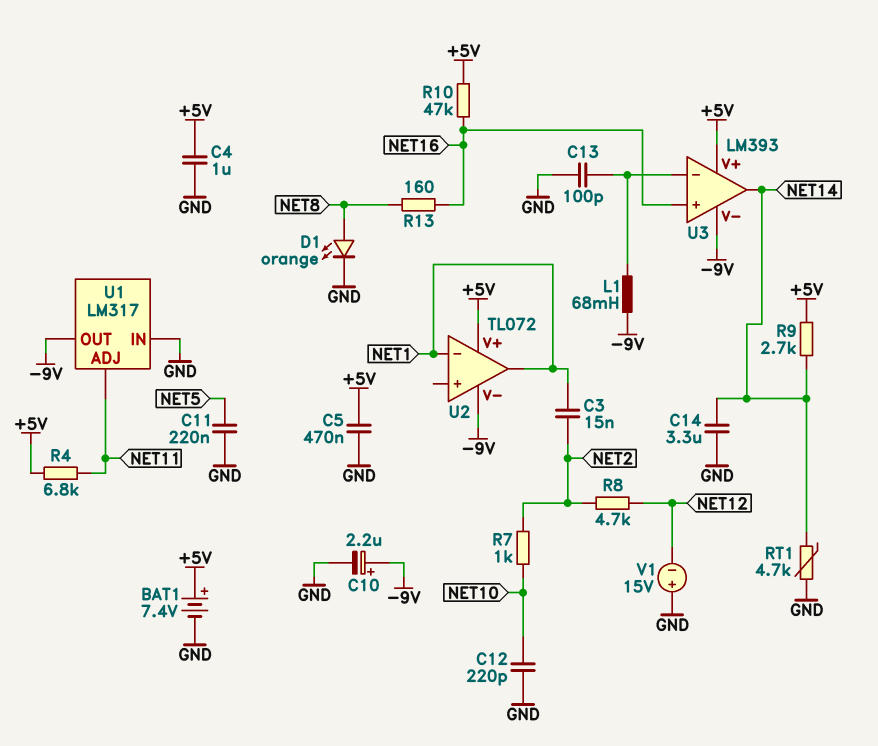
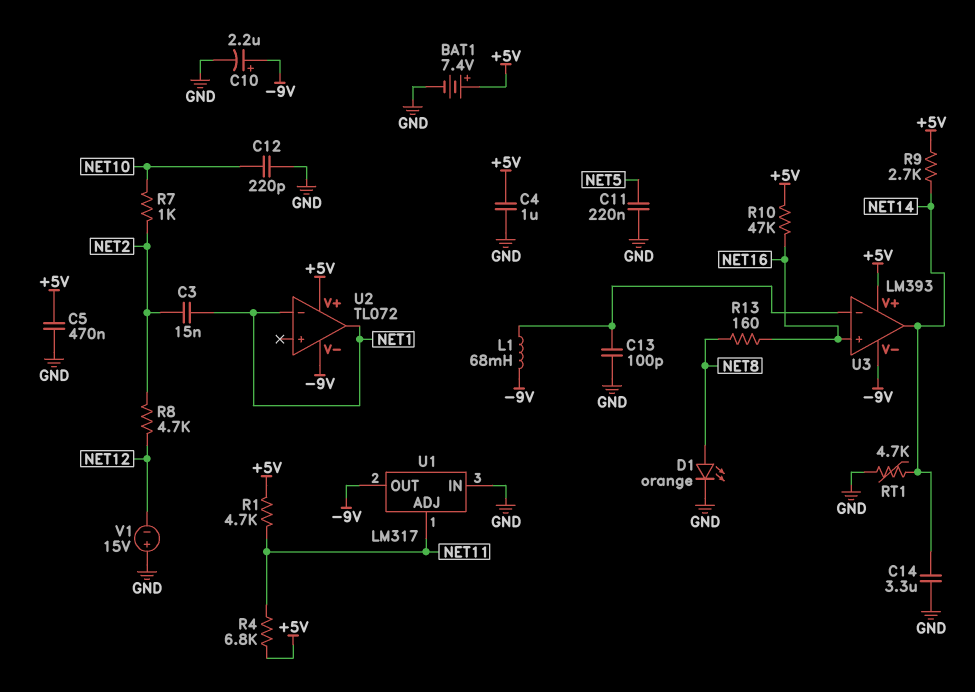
R1: none -> 4.7k (+5V, NET11)

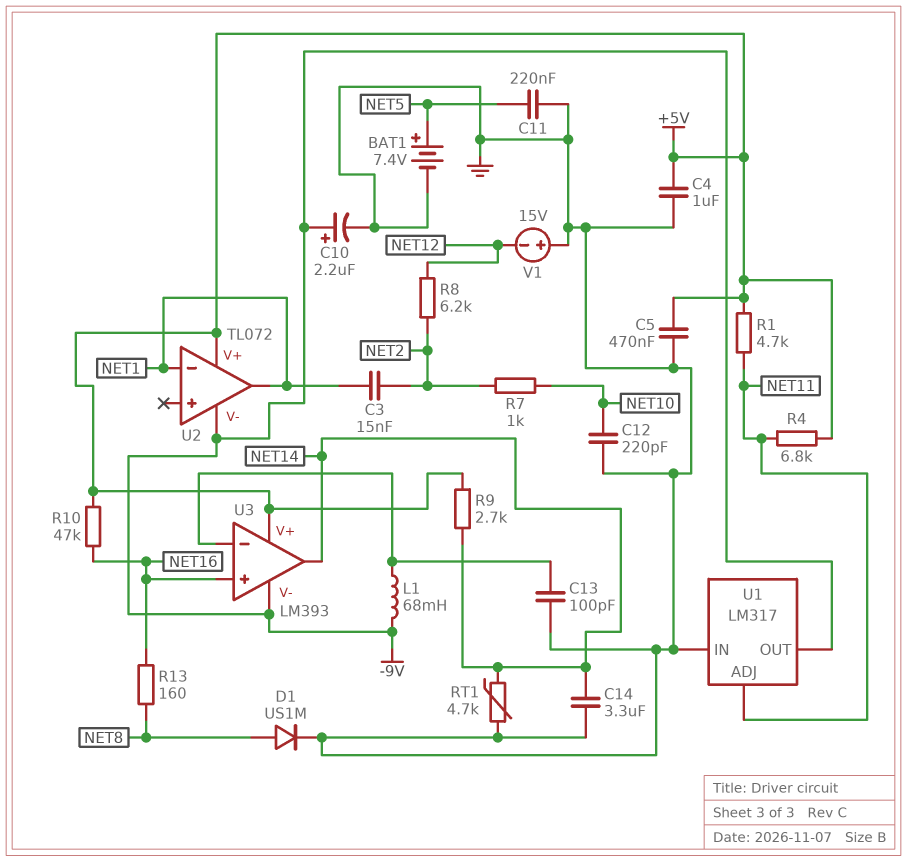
BAT1: 7.4V (plus +5V, minus GND) -> 7.4V (plus NET5, minus GND)
D1: LED orange (A NET8, K GND) -> diode US1M (A NET8, K GND)
R8: 4.7k (NET2, NET12) -> 6.2k (NET2, NET12)

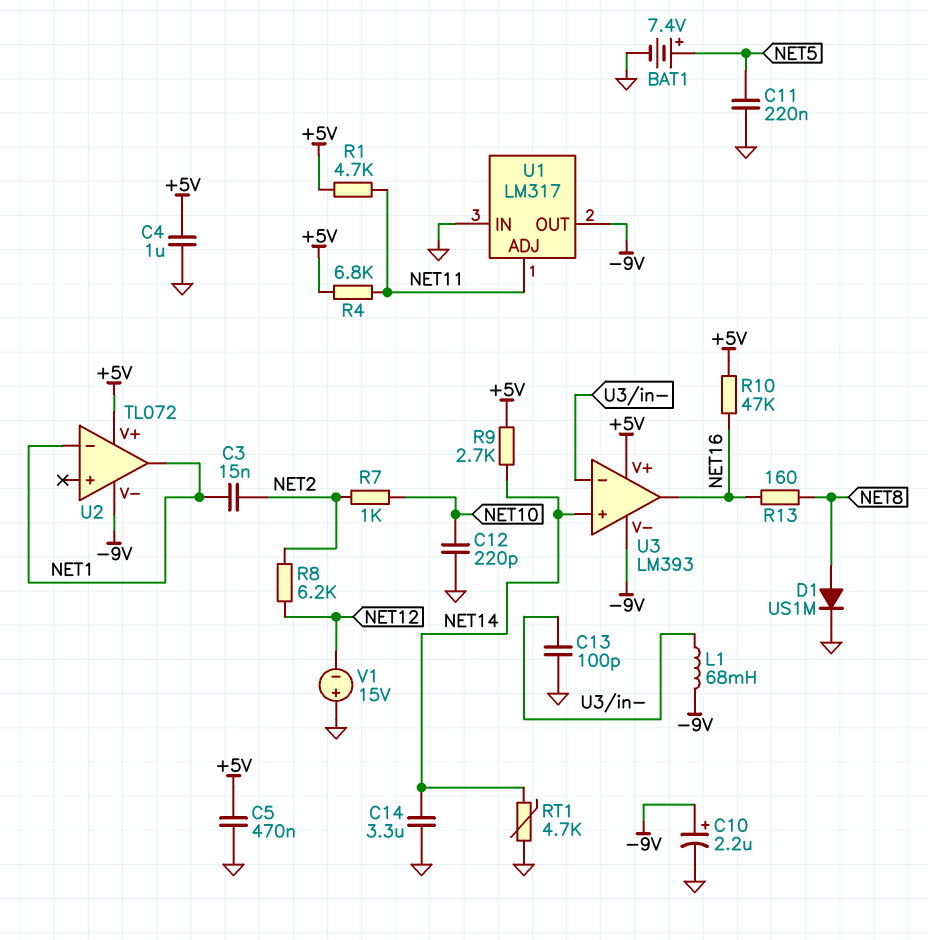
U3 pin in+: NET16 -> NET14
U3 pin out: NET14 -> NET16

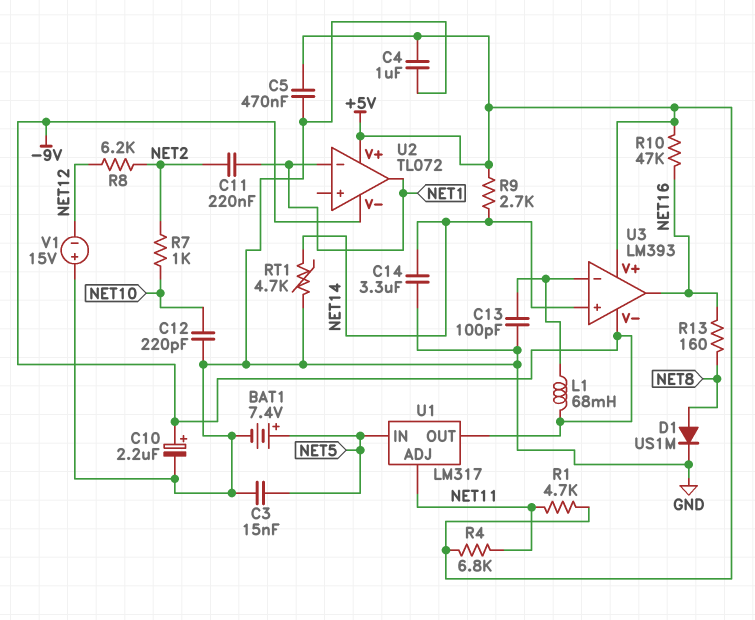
C3: 15nF (NET1, NET2) -> 15nF (GND, NET5)
C11: 220nF (GND, NET5) -> 220nF (NET1, NET2)
U1 pin IN: GND -> NET5

